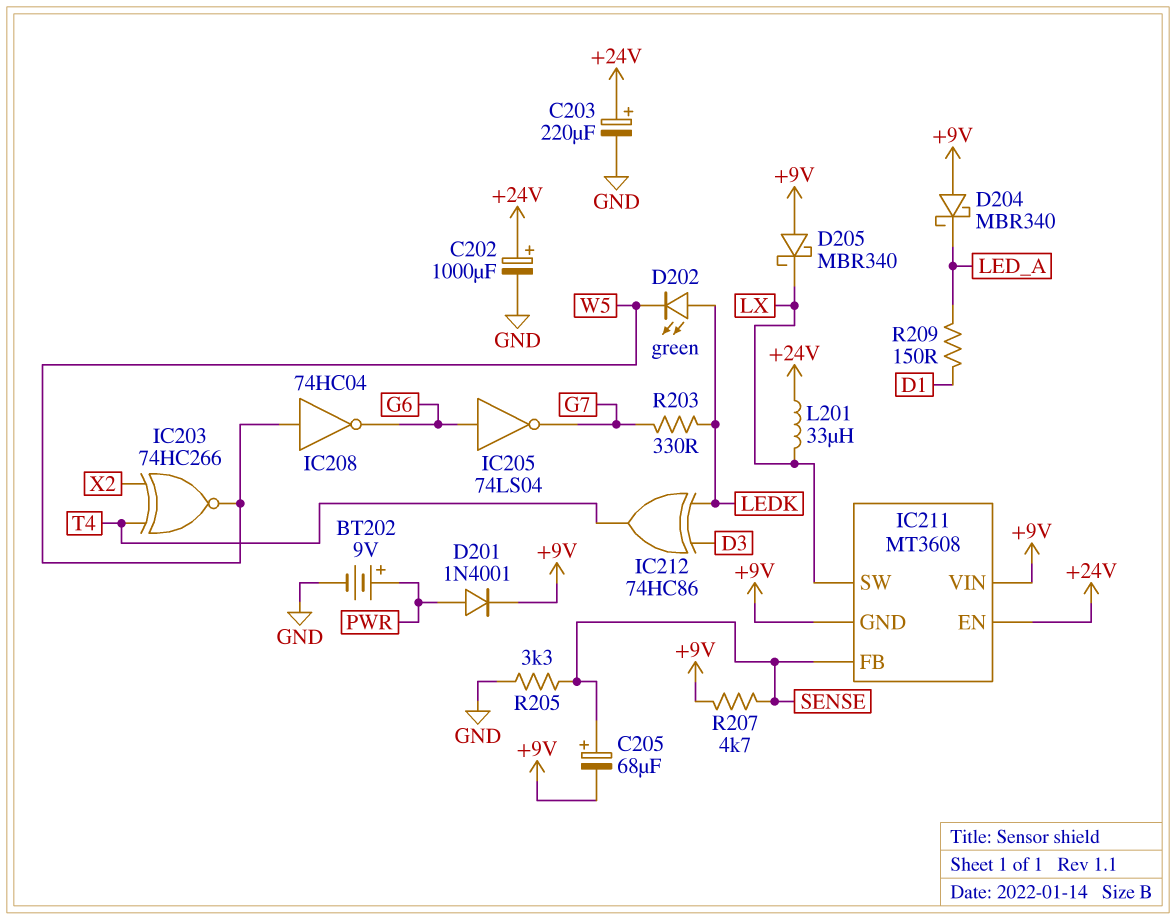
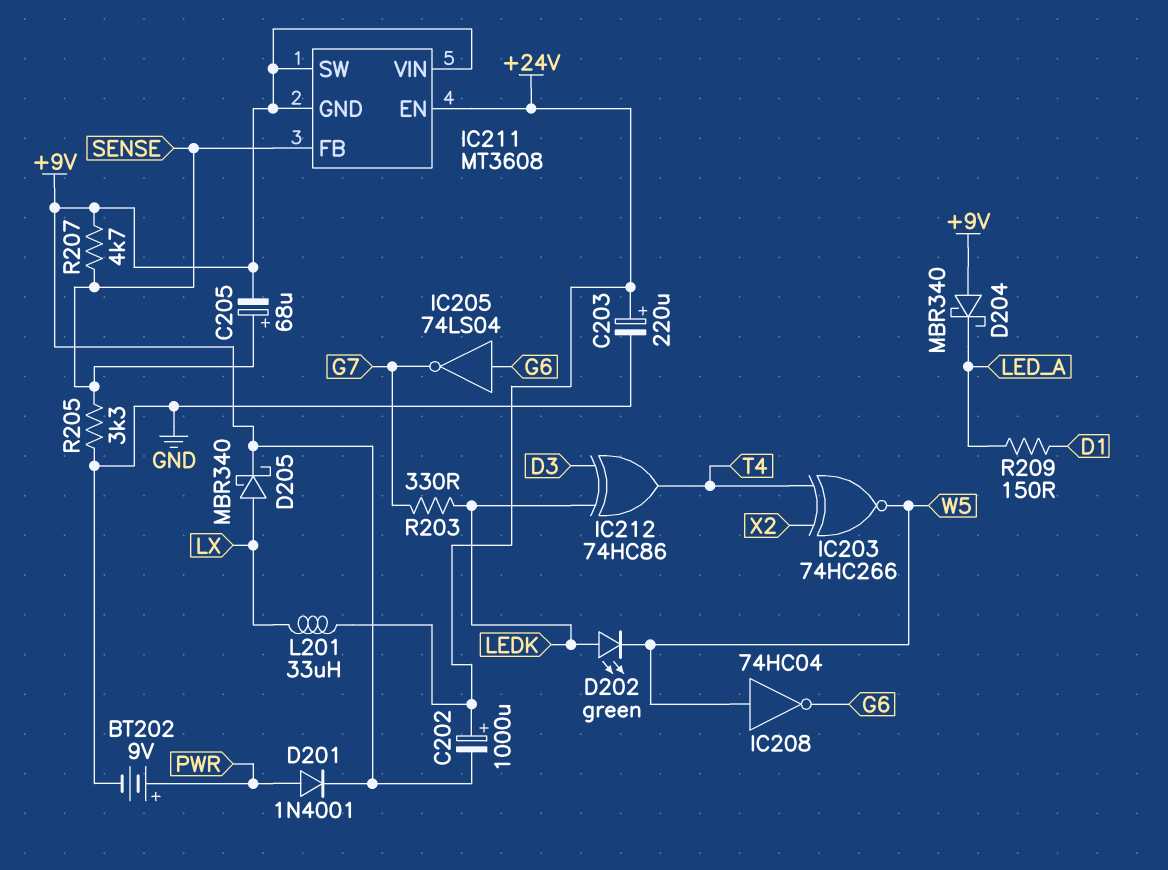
C202: 1000uF (plus +24V, minus GND) -> 1000uF (plus +24V, minus +9V)
D205: schottky MBR340 (A +9V, K LX) -> schottky MBR340 (A LX, K +9V)
IC211 pin SW: LX -> +9V

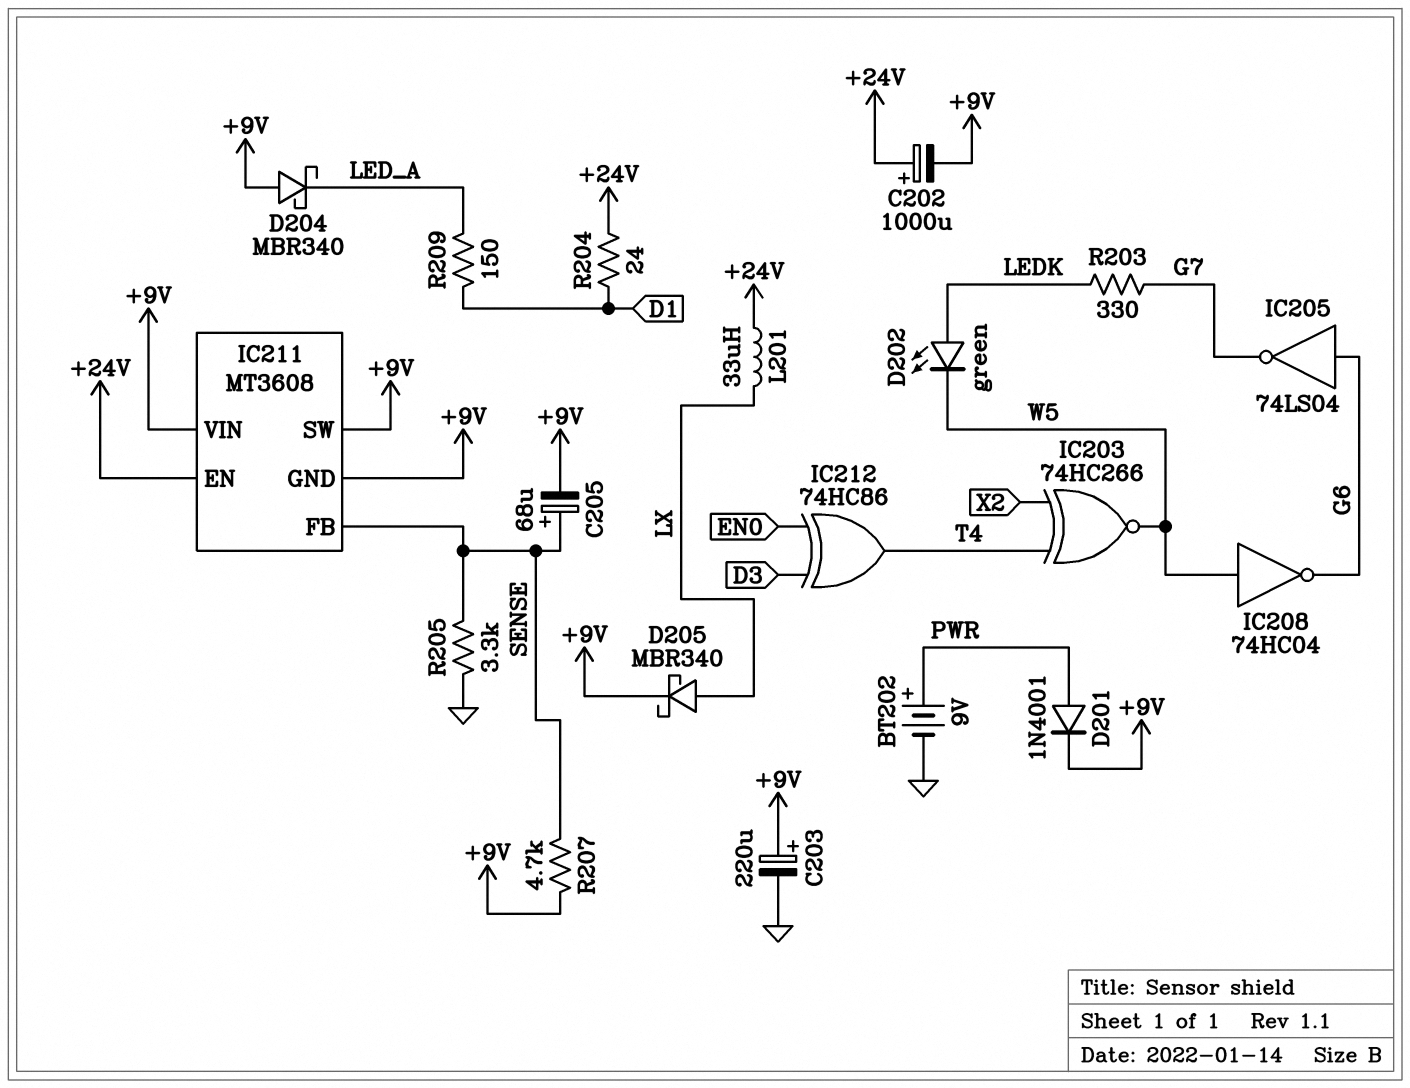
C203: 220uF (plus +24V, minus GND) -> 220uF (plus +9V, minus GND)
IC212: XOR 74HC86 (in D3, in LEDK, out T4) -> XOR 74HC86 (in D3, in EN0, out T4)
R204: none -> 24 (+24V, D1)

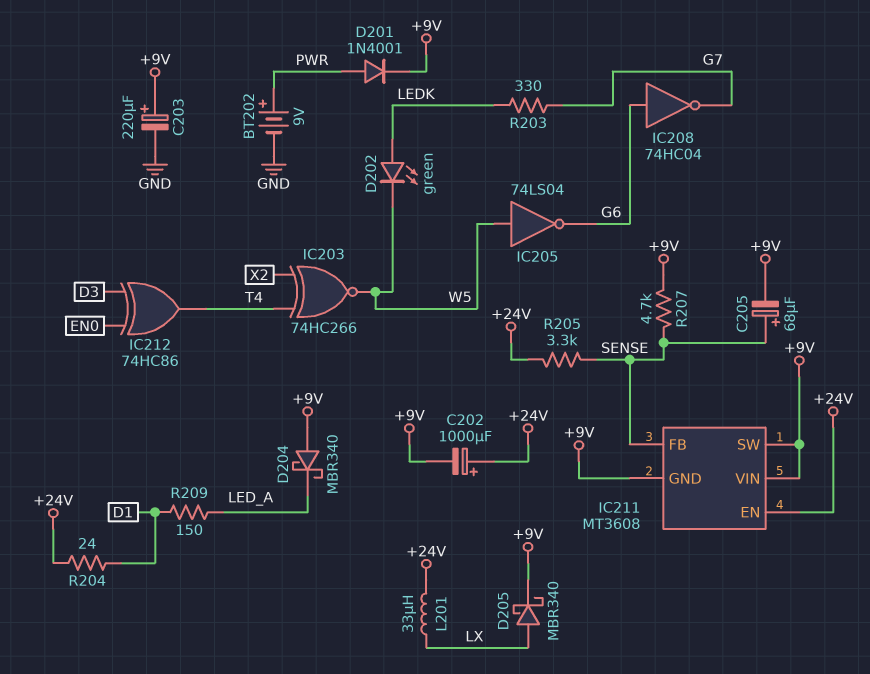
IC205: NOT 74LS04 (in G6, out G7) -> NOT 74LS04 (in W5, out G6)
IC208: NOT 74HC04 (in W5, out G6) -> NOT 74HC04 (in G6, out G7)
R205: 3.3k (GND, SENSE) -> 3.3k (+24V, SENSE)

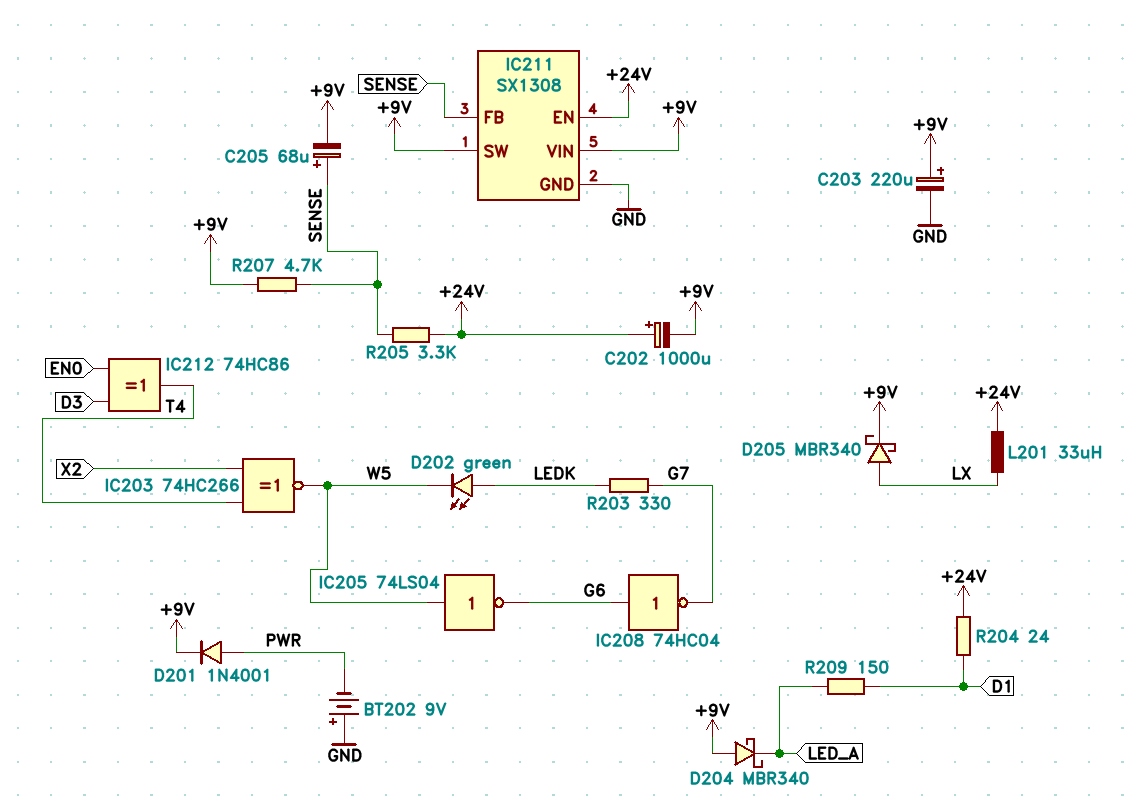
BT202: 9V (plus PWR, minus GND) -> 9V (plus GND, minus PWR)
IC211: MT3608 -> SX1308
IC211 pin GND: +9V -> GND

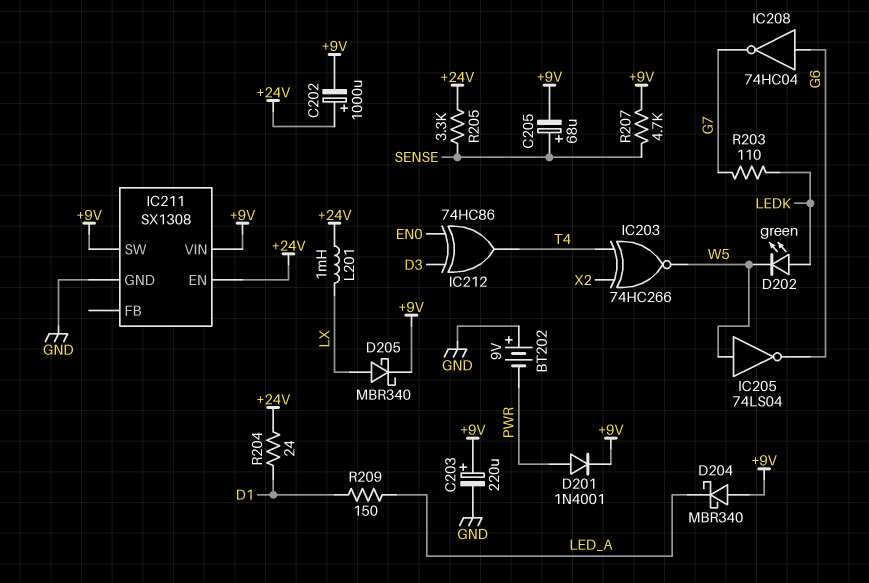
IC211 pin FB: SENSE -> none
L201: 33uH (+24V, LX) -> 1mH (+24V, LX)
R203: 330 (G7, LEDK) -> 110 (G7, LEDK)

